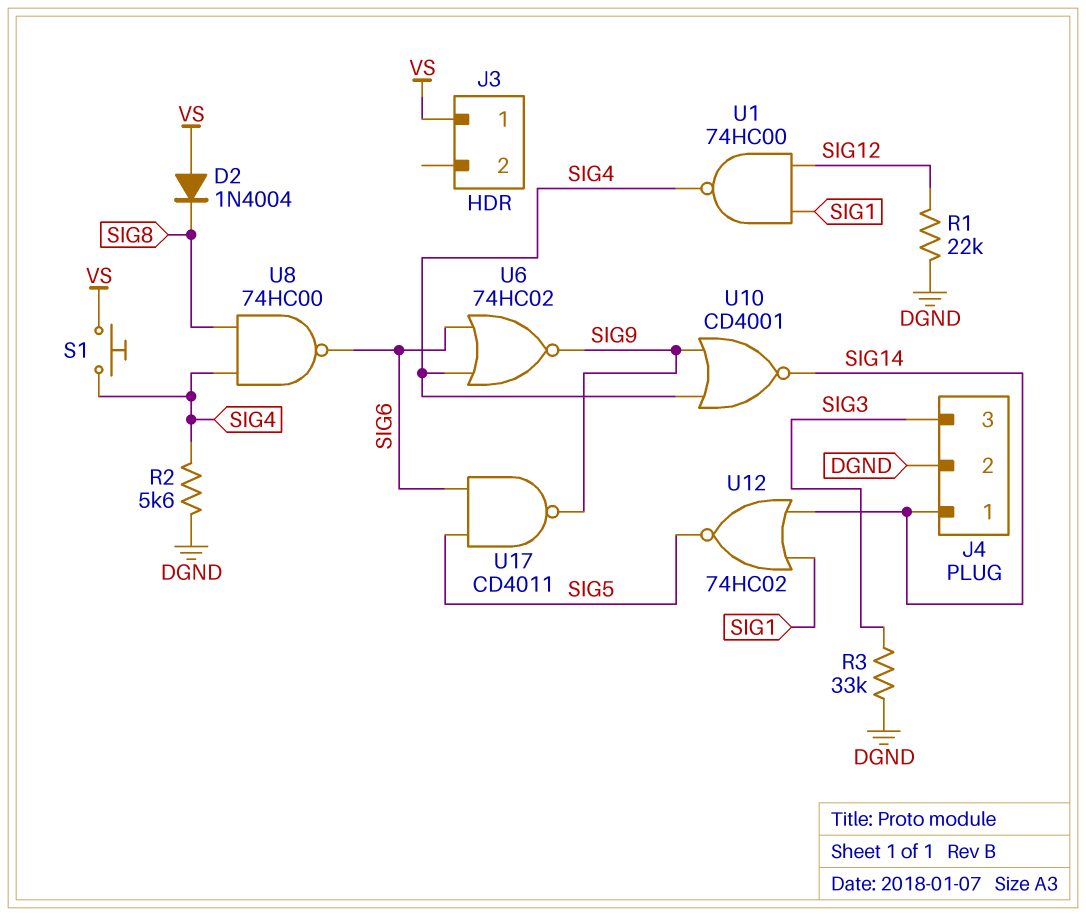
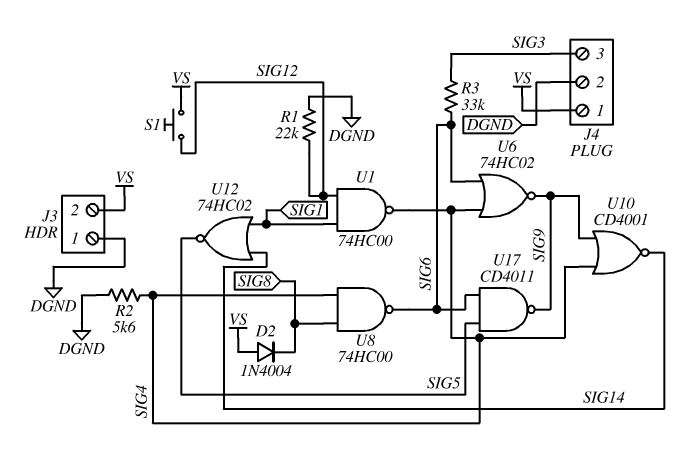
J3 pin 1: VS -> DGND
J3 pin 2: none -> VS
J4 pin 1: SIG14 -> VS
R3: 33k (DGND, SIG3) -> 33k (SIG3, SIG6)
S1: button (SIG4, VS) -> button (SIG12, VS)

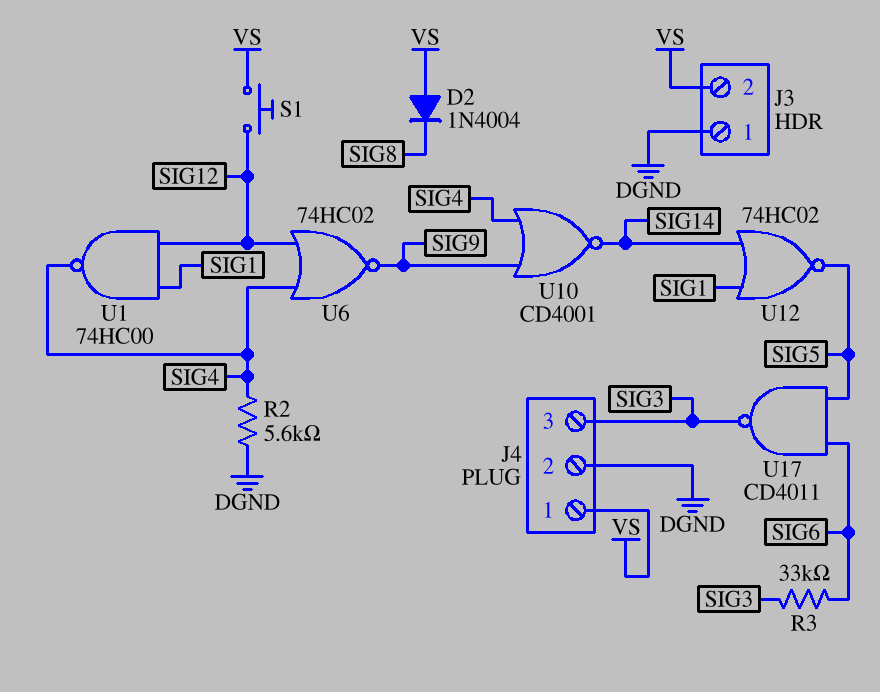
R1: 22k (DGND, SIG12) -> none
U6: NOR 74HC02 (in SIG4, in SIG6, out SIG9) -> NOR 74HC02 (in SIG4, in SIG12, out SIG9)
U8: NAND 74HC00 (in SIG4, in SIG8, out SIG6) -> none
U17: NAND CD4011 (in SIG5, in SIG6, out SIG9) -> NAND CD4011 (in SIG5, in SIG6, out SIG3)

